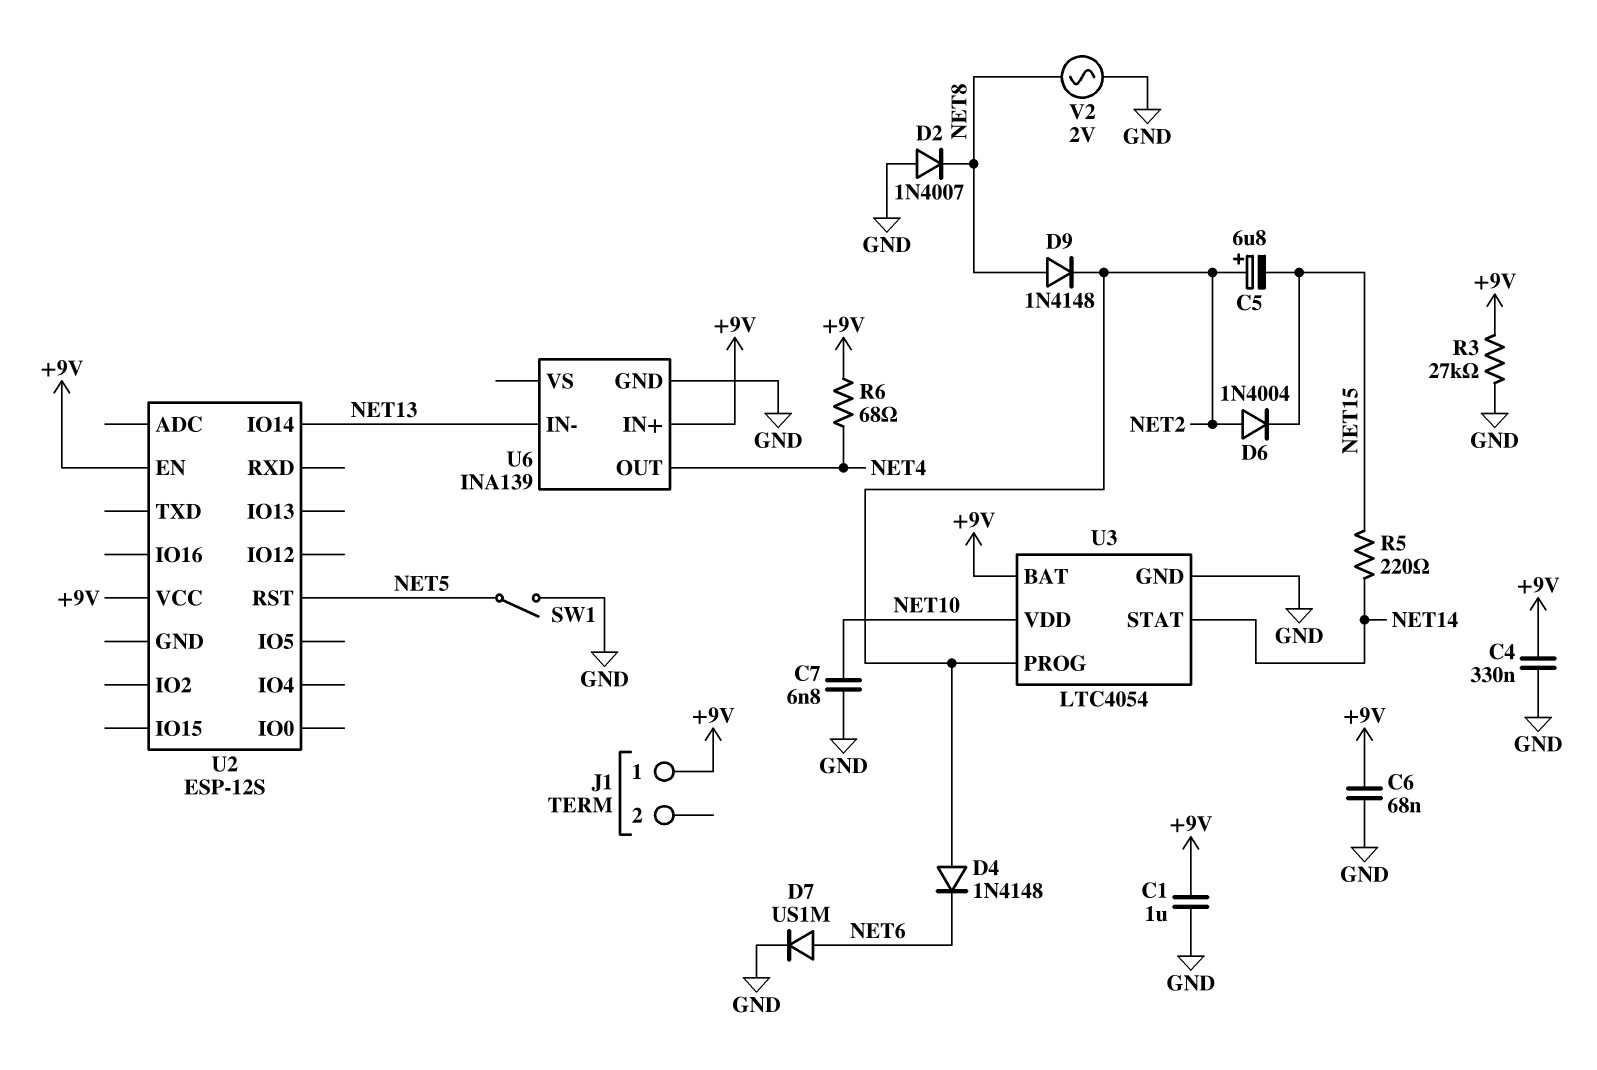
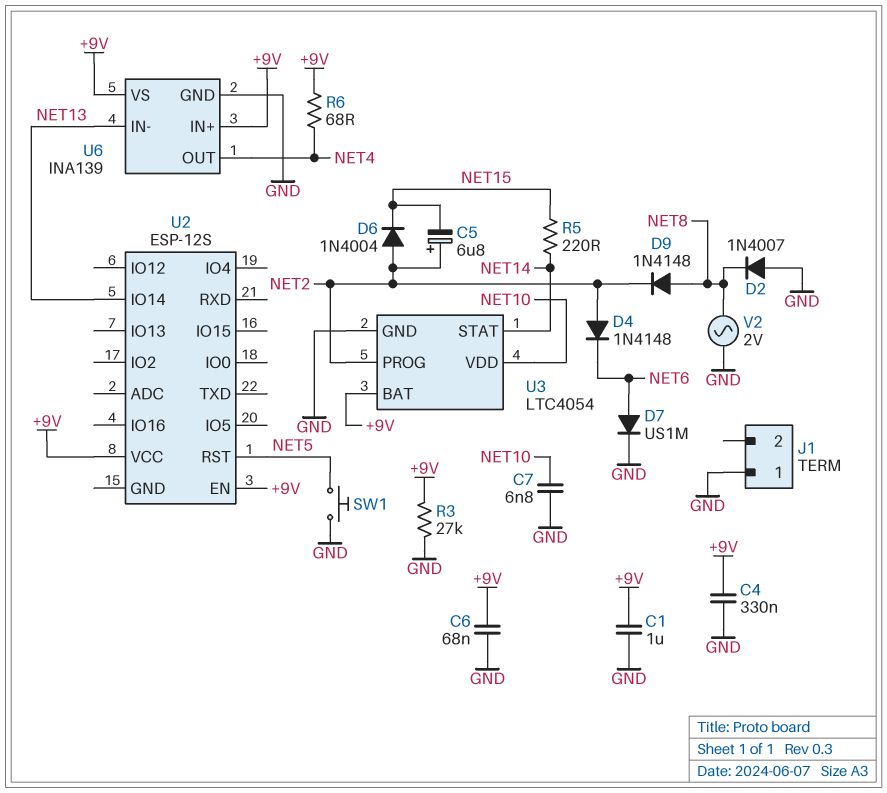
J1 pin 1: +9V -> GND
SW1: switch (GND, NET5) -> button (GND, NET5)
U6 pin VS: none -> +9V

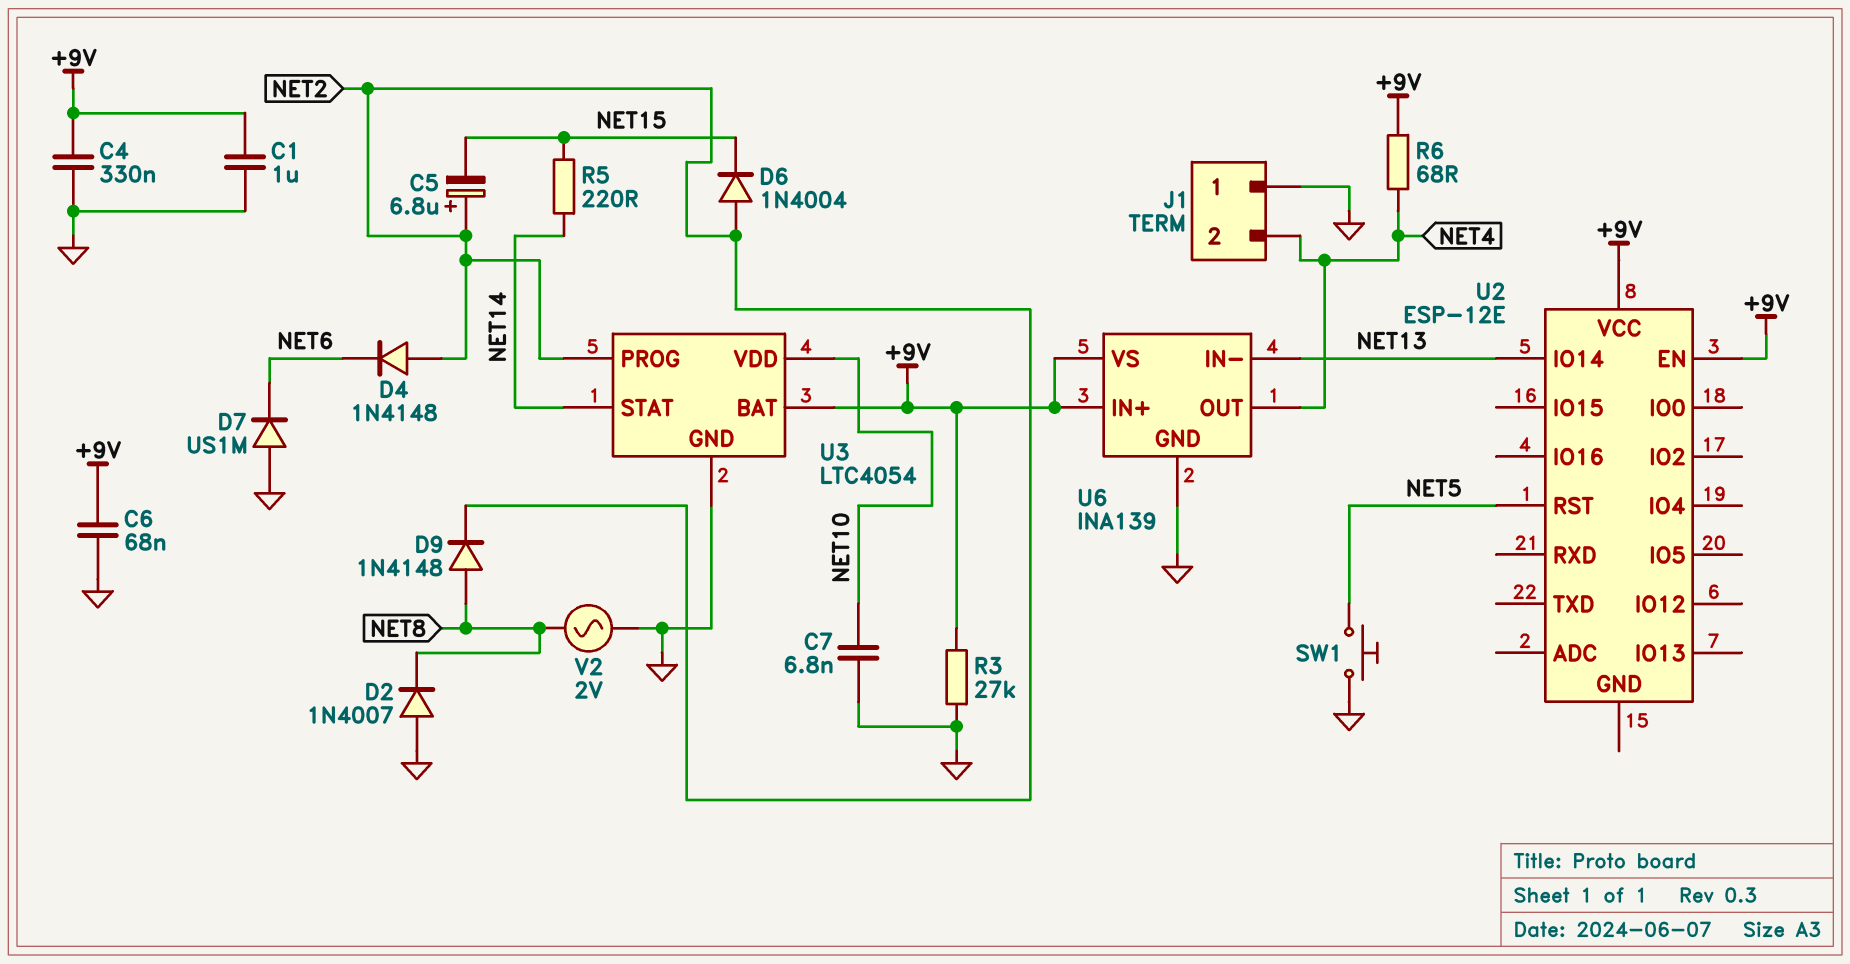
D7: diode US1M (A NET6, K GND) -> diode US1M (A GND, K NET6)
J1 pin 2: none -> NET4
U2: ESP-12S -> ESP-12E

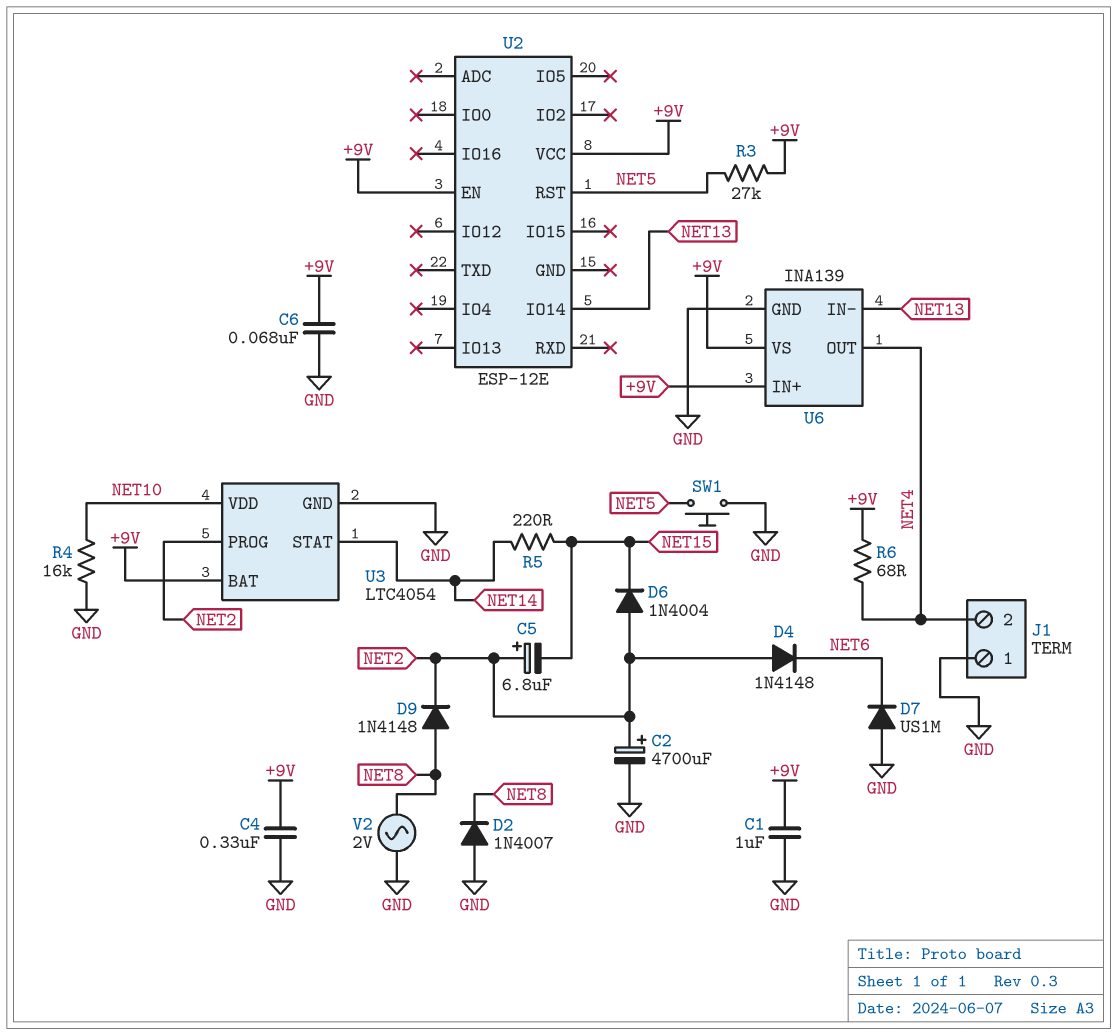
C2: none -> 4700uF (plus NET2, minus GND)
C7: 6.8nF (GND, NET10) -> none
R3: 27k (+9V, GND) -> 27k (+9V, NET5)
R4: none -> 16k (GND, NET10)

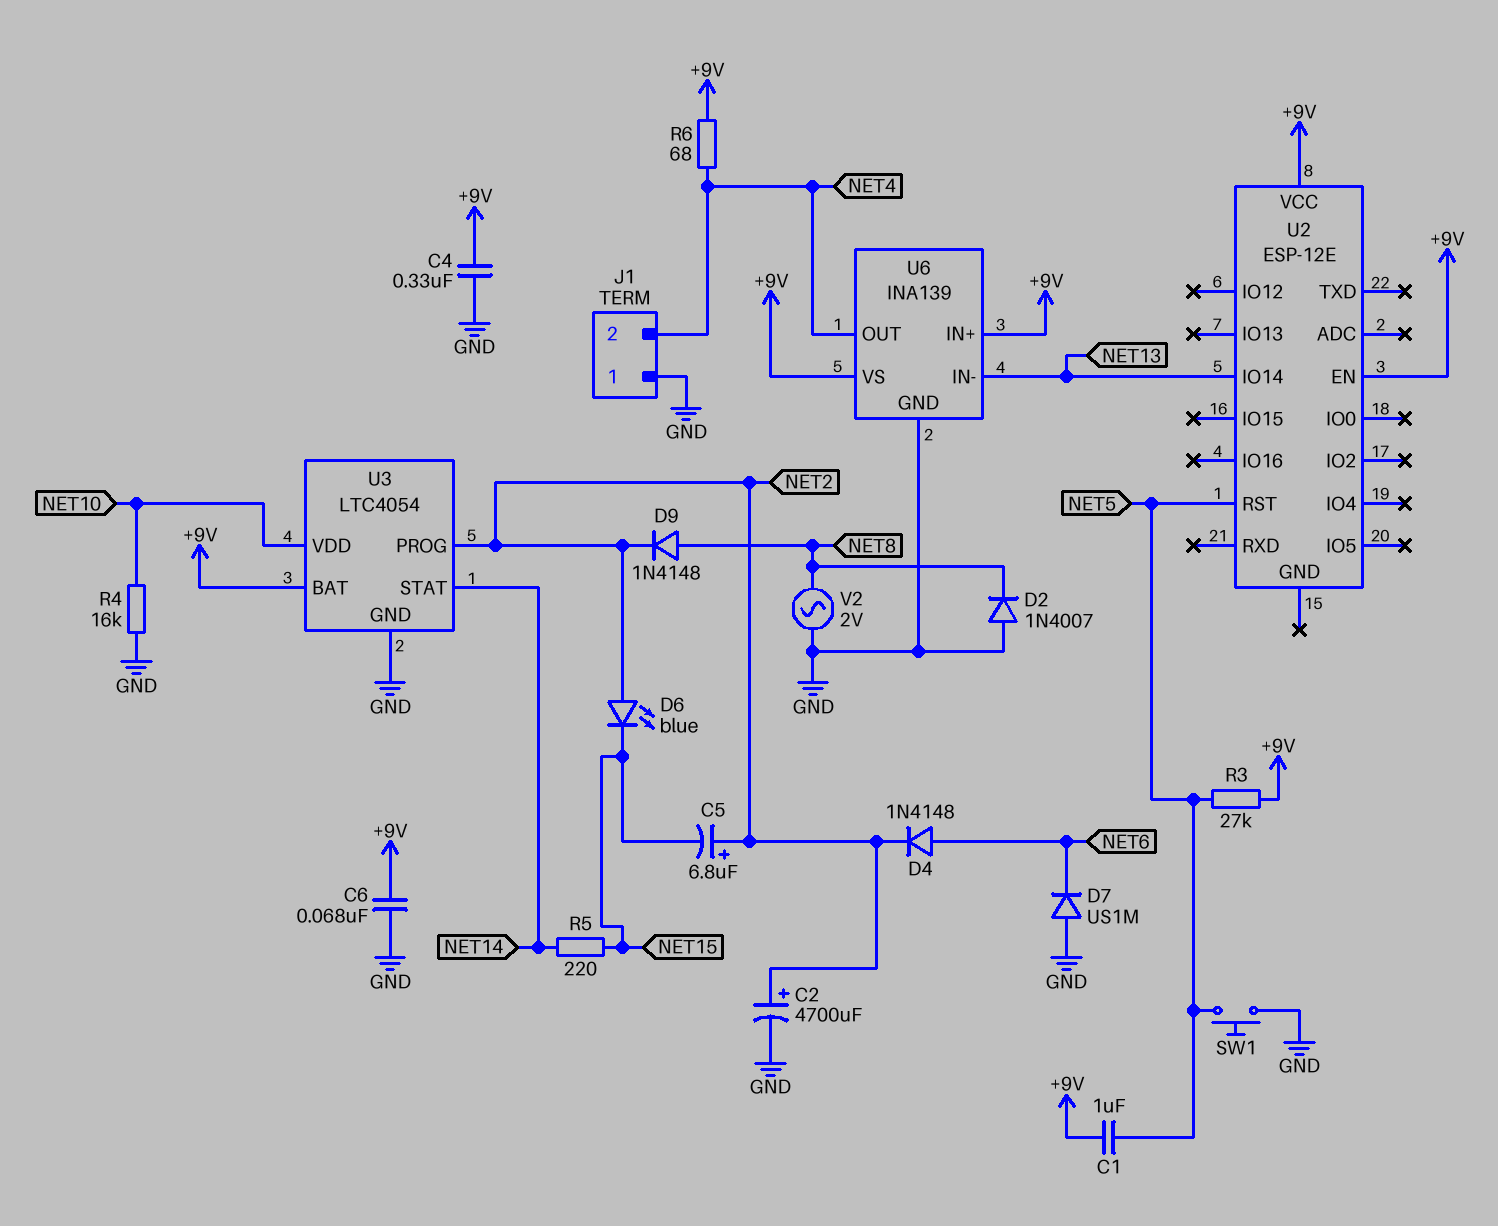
C1: 1uF (+9V, GND) -> 1uF (+9V, NET5)
D4: diode 1N4148 (A NET2, K NET6) -> diode 1N4148 (A NET6, K NET2)
D6: diode 1N4004 (A NET2, K NET15) -> LED blue (A NET2, K NET15)

